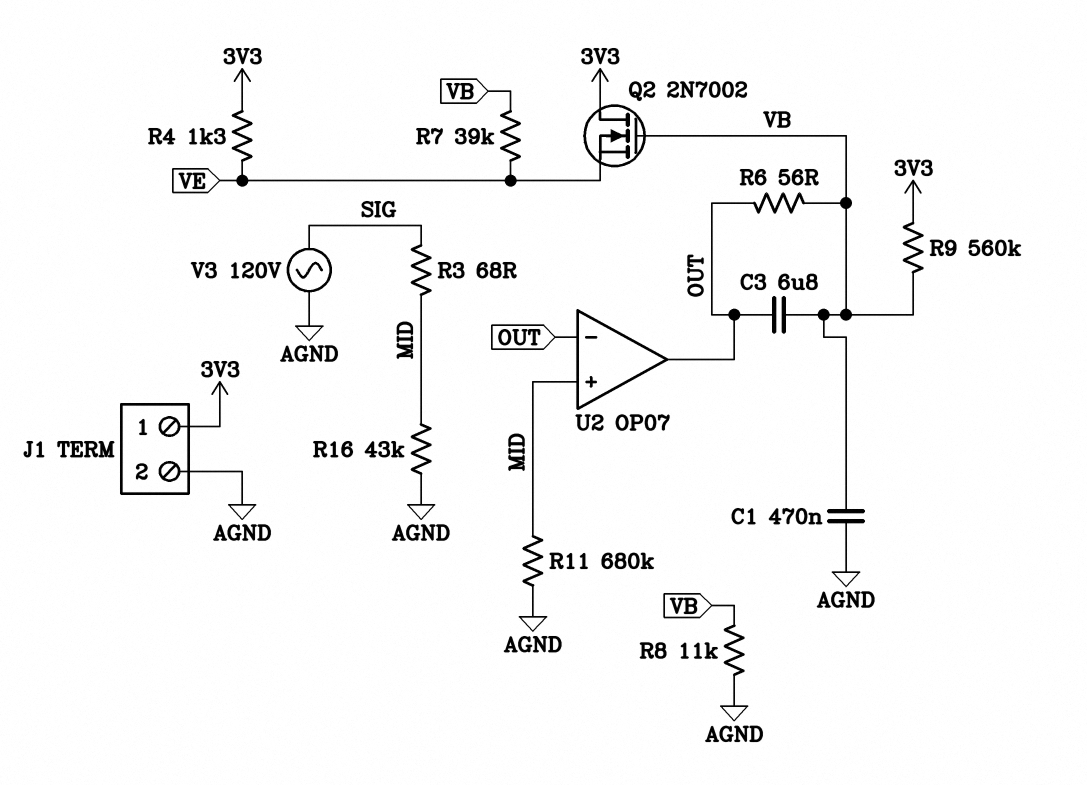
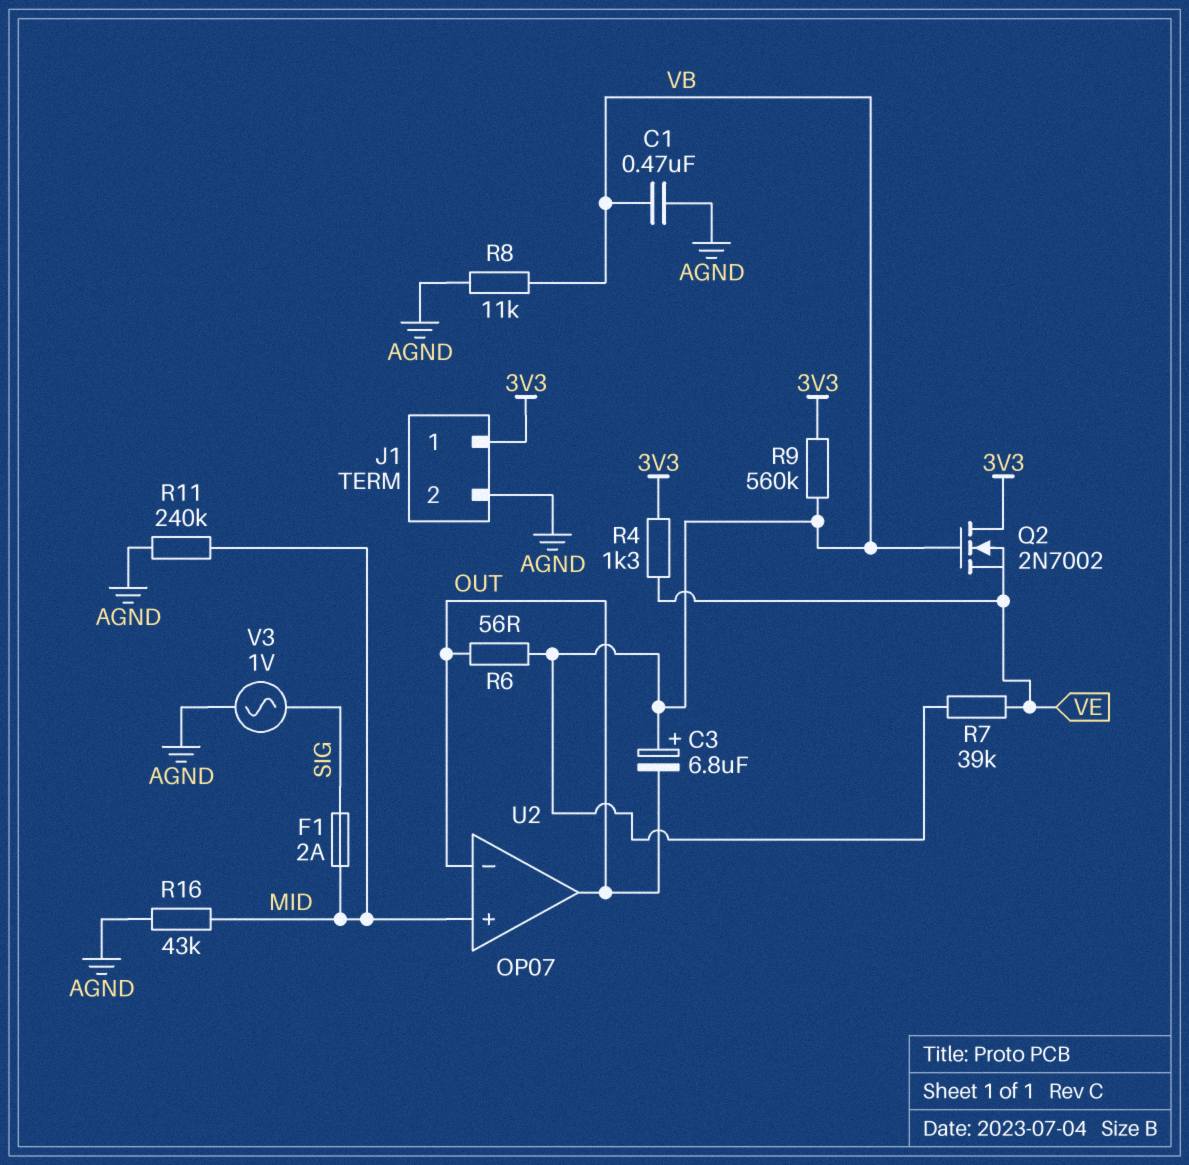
C3: 6.8uF (OUT, VB) -> 6.8uF (plus VB, minus OUT)
F1: none -> 2A (MID, SIG)
R3: 68 (MID, SIG) -> none
R11: 680k (AGND, MID) -> 240k (AGND, MID)
V3: AC 120V (AGND, SIG) -> AC 1V (AGND, SIG)

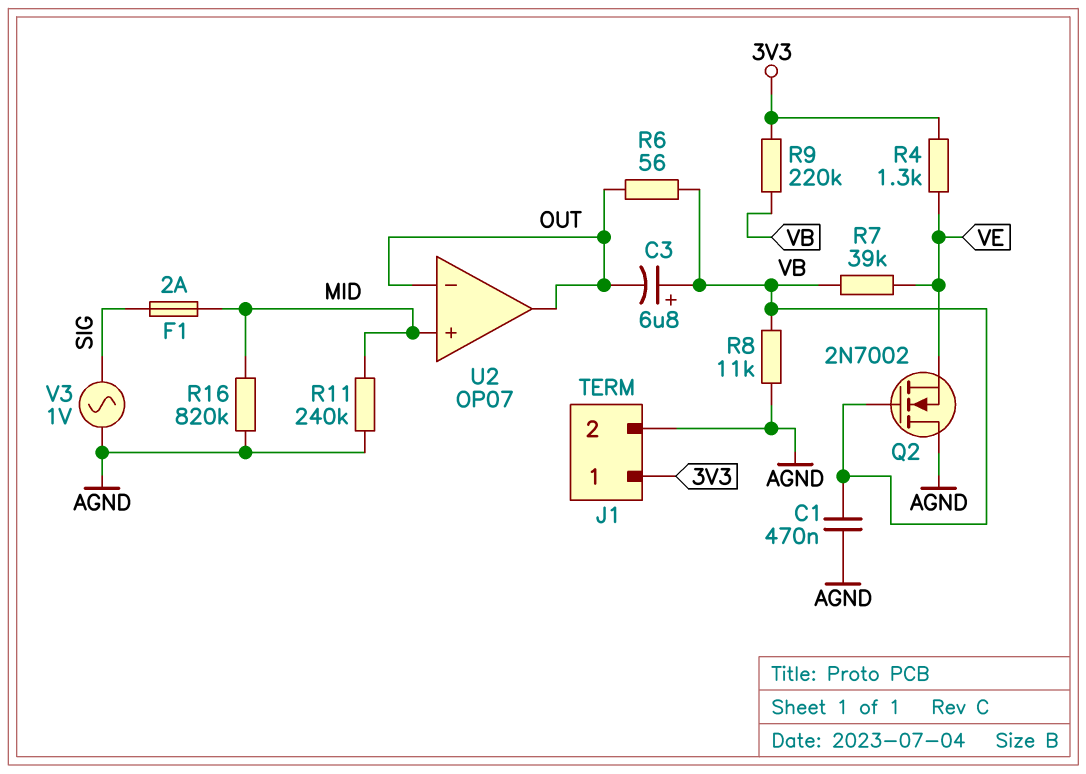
Q2: NMOS 2N7002 (G VB, D 3V3, S VE) -> NMOS 2N7002 (G VB, D AGND, S VE)
R9: 560k (3V3, VB) -> 220k (3V3, VB)
R16: 43k (AGND, MID) -> 820k (AGND, MID)

